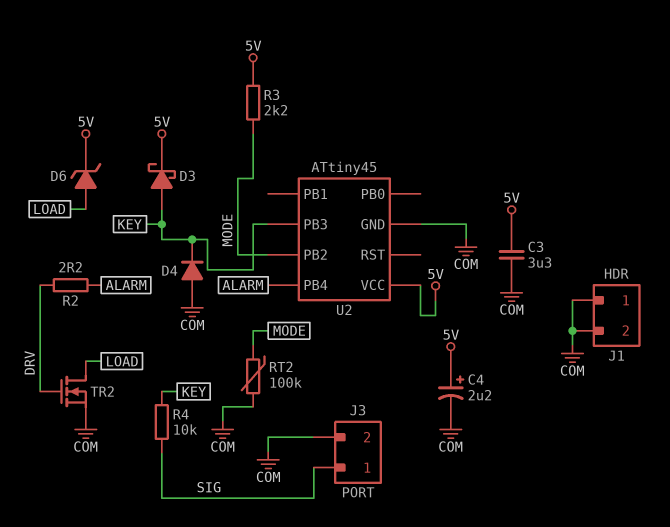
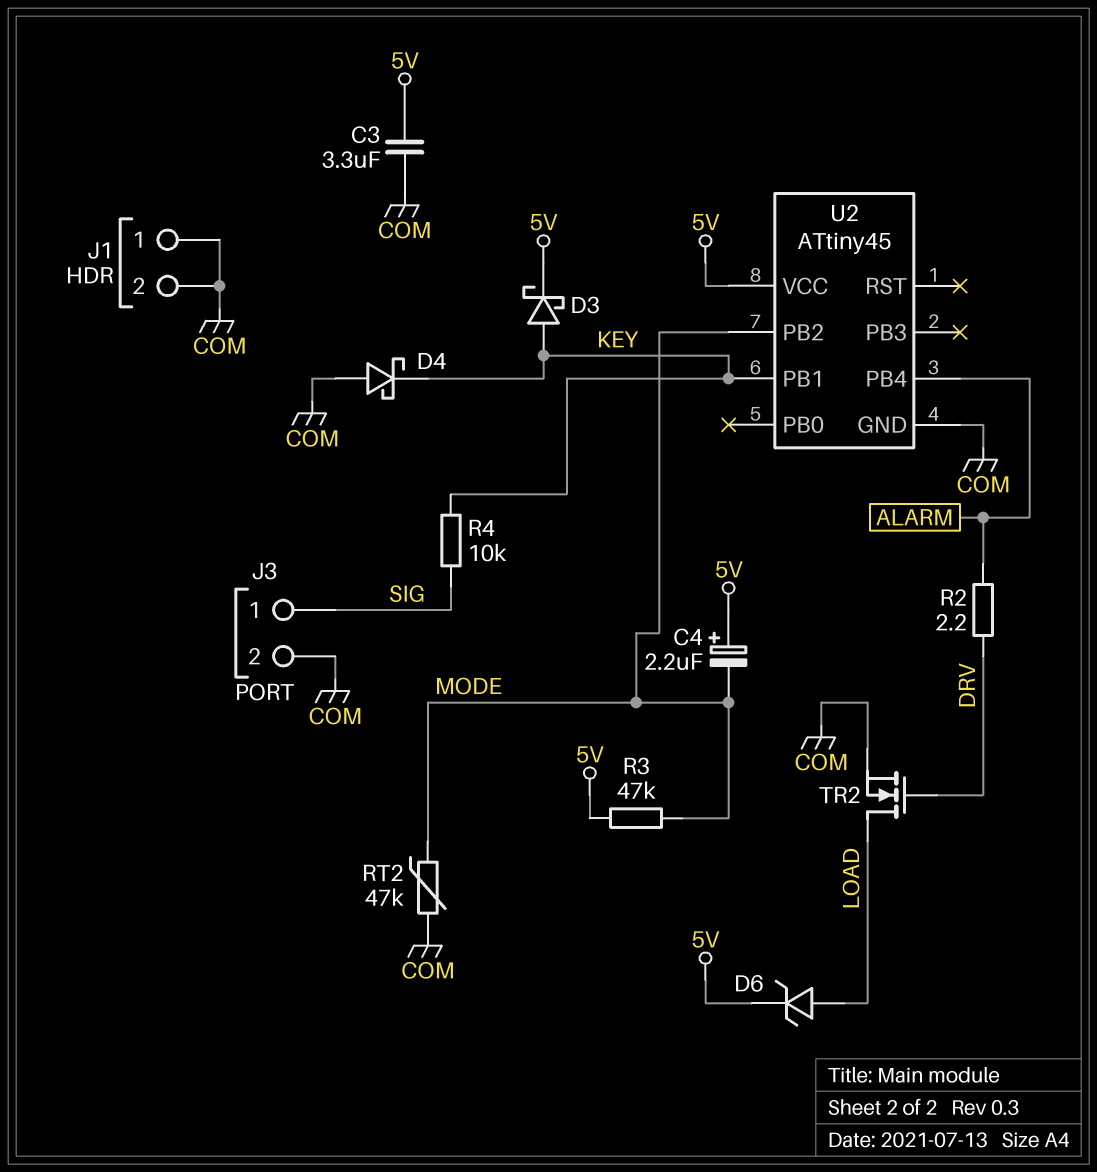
C4: 2.2uF (plus 5V, minus COM) -> 2.2uF (plus 5V, minus MODE)
D4: diode (A COM, K KEY) -> schottky (A COM, K KEY)
R3: 2.2k (5V, MODE) -> 47k (5V, MODE)
RT2: 100k (COM, MODE) -> 47k (COM, MODE)
U2 pin PB1: none -> KEY
U2 pin PB3: KEY -> none

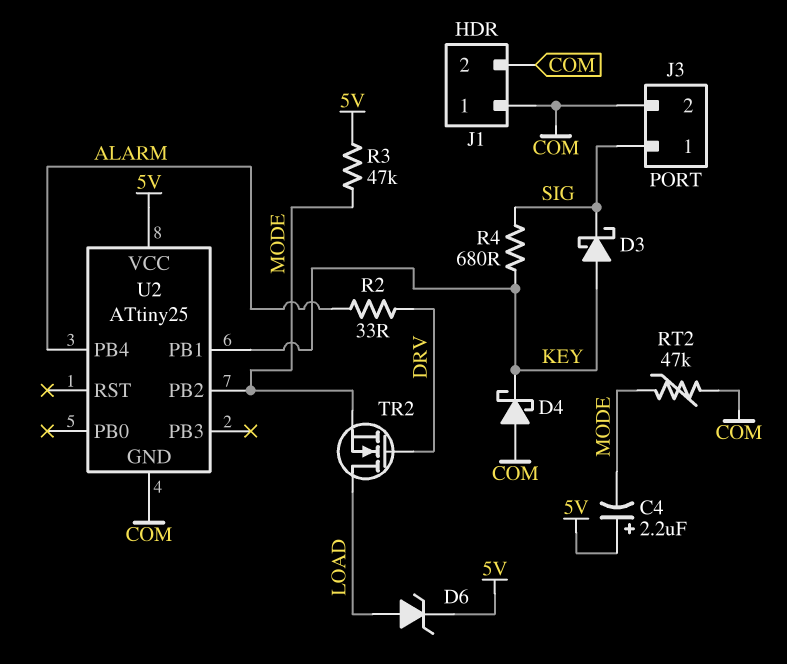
C3: 3.3uF (5V, COM) -> none
D3: schottky (A KEY, K 5V) -> schottky (A KEY, K SIG)
R2: 2.2 (ALARM, DRV) -> 33 (ALARM, DRV)
R4: 10k (KEY, SIG) -> 680 (KEY, SIG)
TR2: NMOS (G DRV, D LOAD, S COM) -> NMOS (G DRV, D LOAD, S MODE)
U2: ATtiny45 -> ATtiny25

